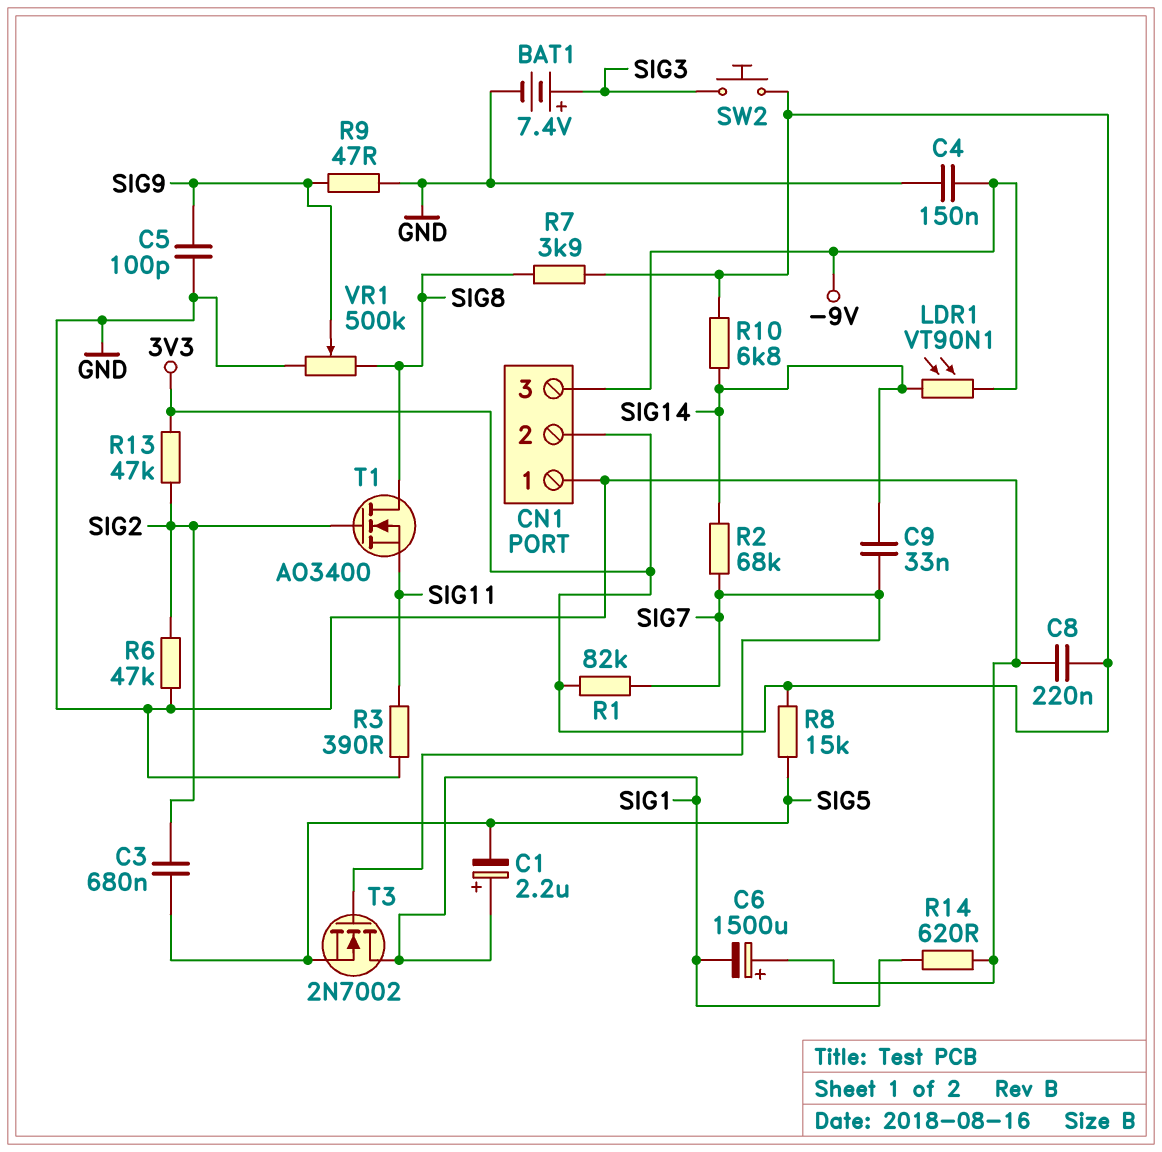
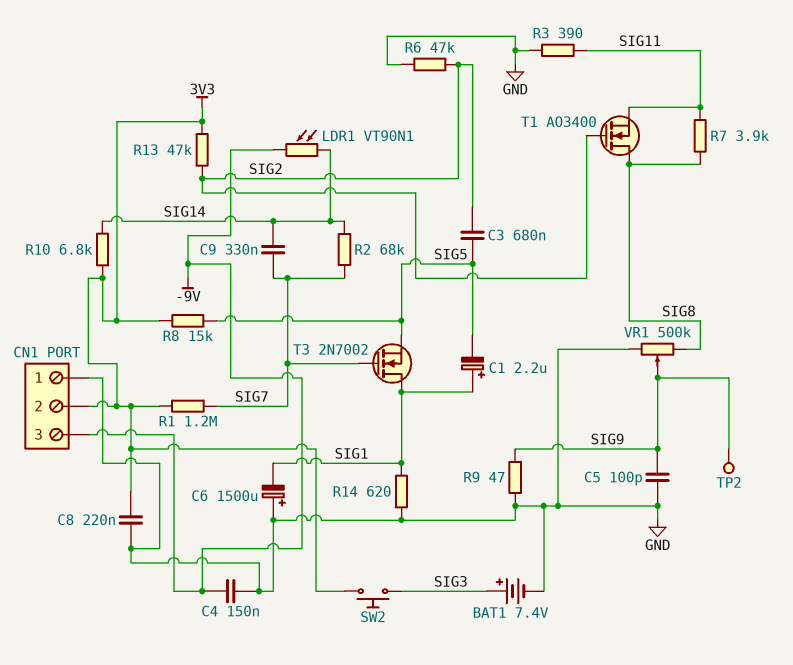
C9: 33nF (SIG7, SIG14) -> 330nF (SIG7, SIG14)
R1: 82k (3V3, SIG7) -> 1.2M (3V3, SIG7)
R7: 3.9k (3V3, SIG8) -> 3.9k (SIG8, SIG11)
TP2: none -> test point (SIG9)

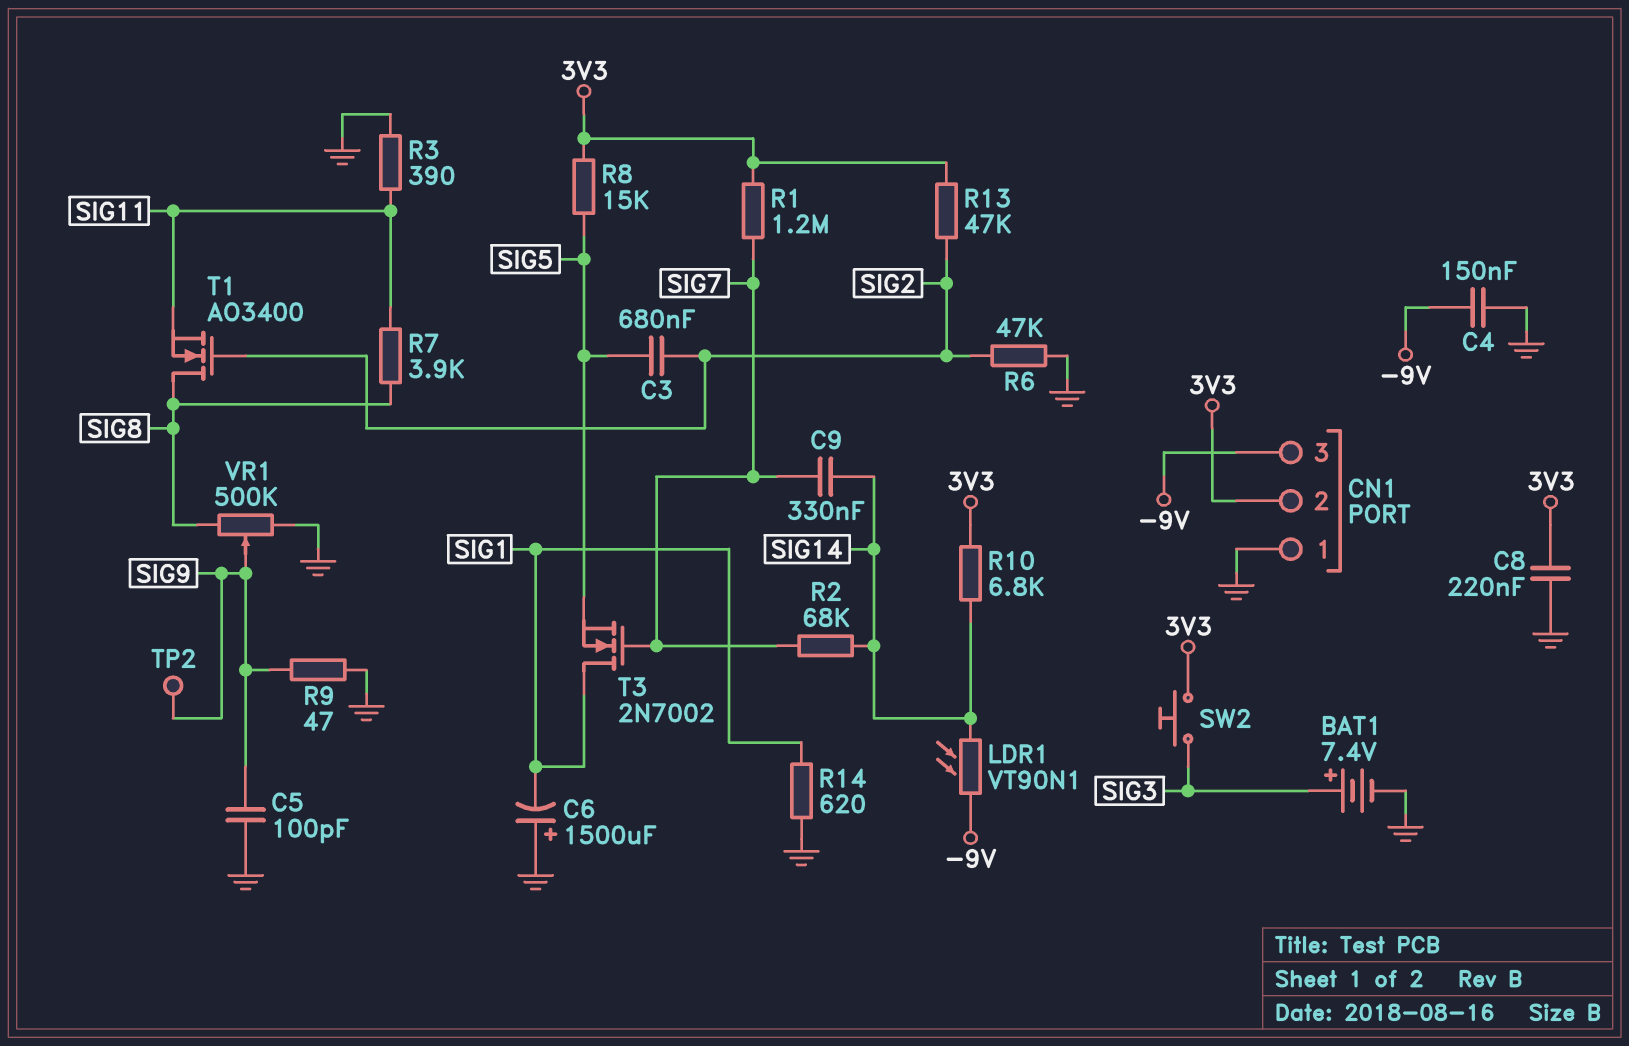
C1: 2.2uF (plus SIG1, minus SIG5) -> none

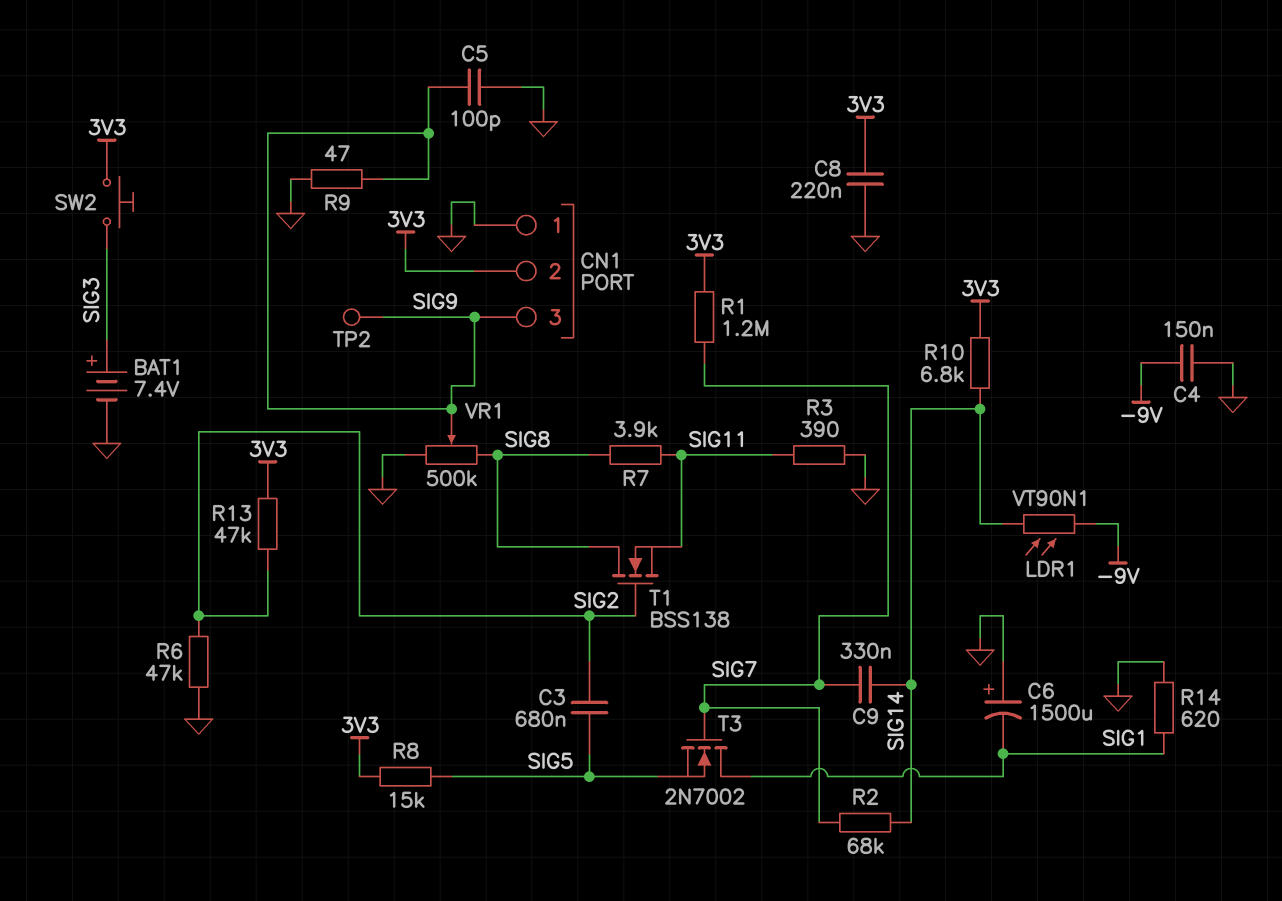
CN1 pin 3: -9V -> SIG9
T1: NMOS AO3400 (G SIG2, D SIG8, S SIG11) -> NMOS BSS138 (G SIG2, D SIG8, S SIG11)

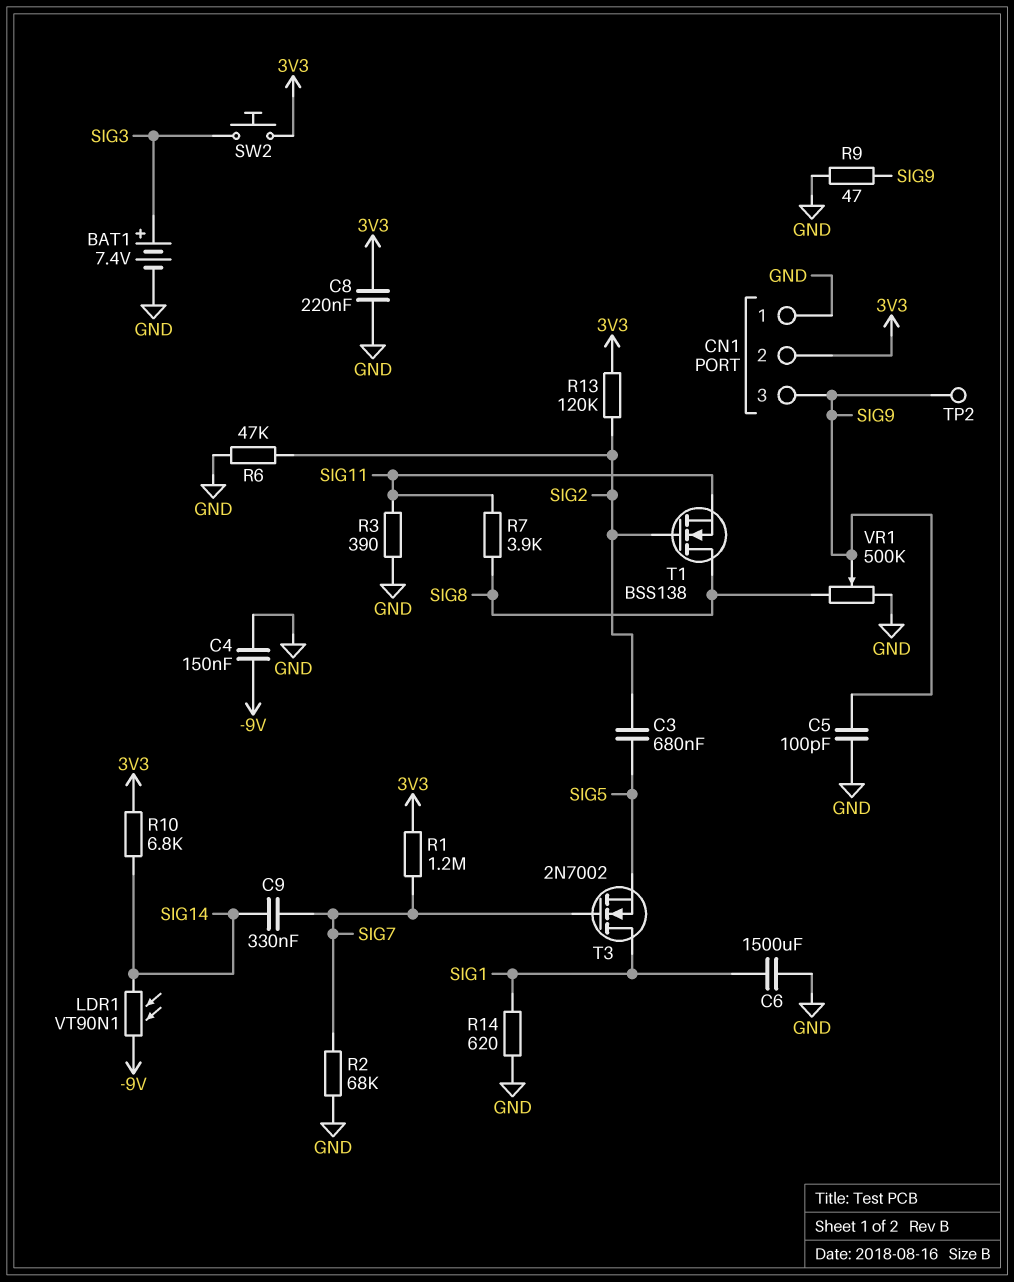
C6: 1500uF (plus GND, minus SIG1) -> 1500uF (GND, SIG1)
R2: 68k (SIG7, SIG14) -> 68k (GND, SIG7)
R8: 15k (3V3, SIG5) -> none
R13: 47k (3V3, SIG2) -> 120k (3V3, SIG2)

